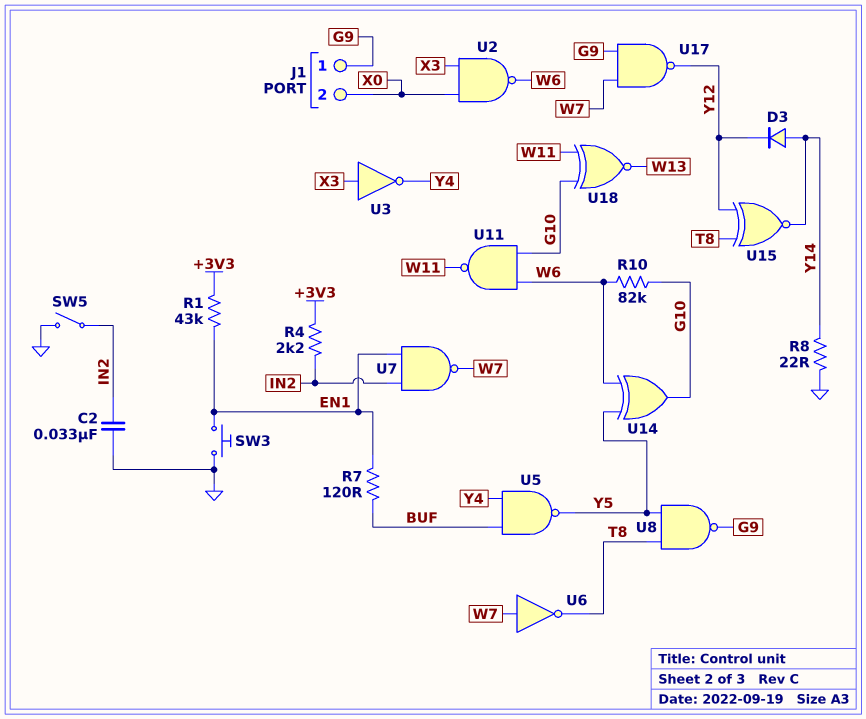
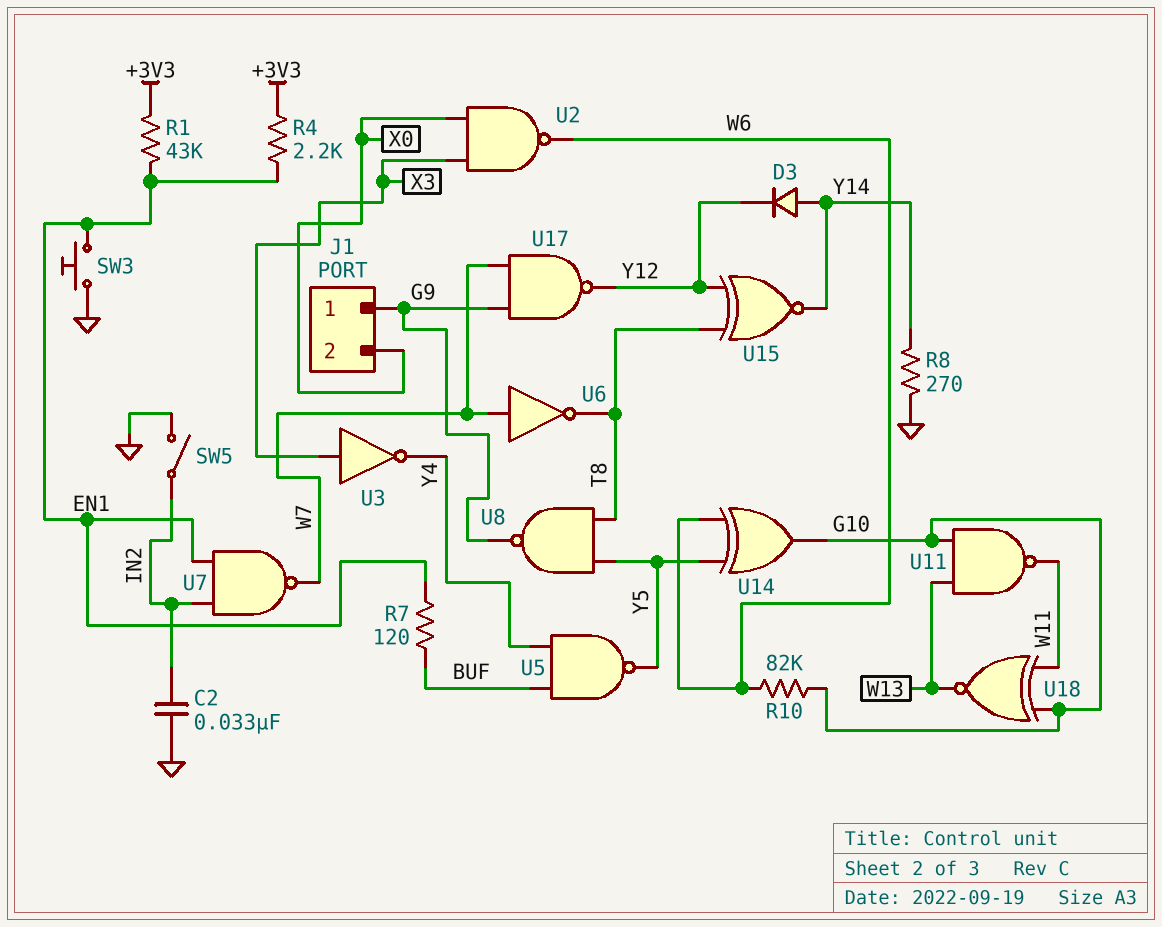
R4: 2.2k (+3V3, IN2) -> 2.2k (+3V3, EN1)
R8: 22 (GND, Y14) -> 270 (GND, Y14)
U11: NAND (in G10, in W6, out W11) -> NAND (in G10, in W13, out W11)

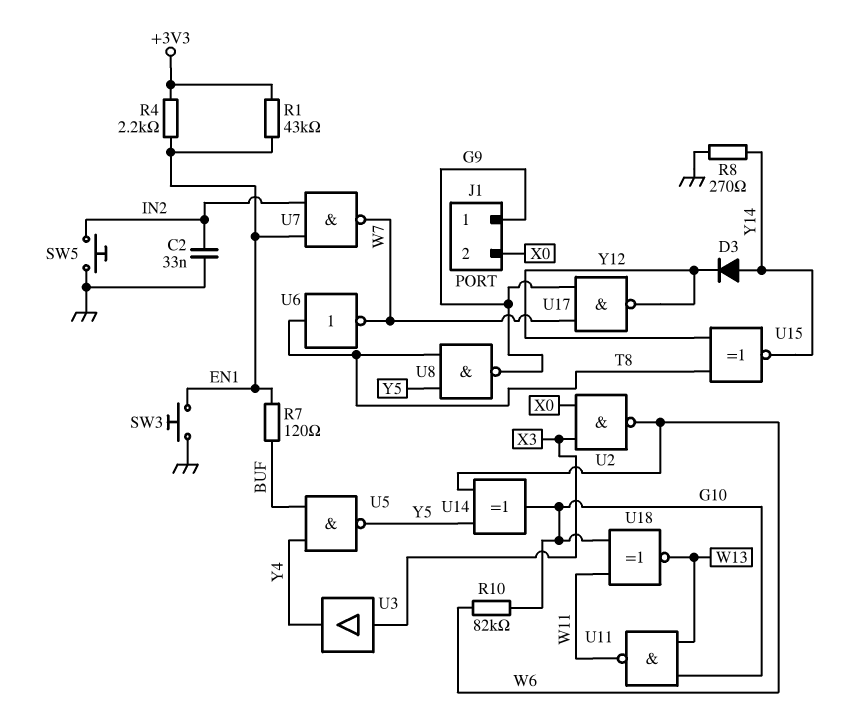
SW5: switch (GND, IN2) -> button (GND, IN2)
U3: NOT (in X3, out Y4) -> buffer (in X3, out Y4)
U6: NOT (in W7, out T8) -> NOT (in T8, out W7)

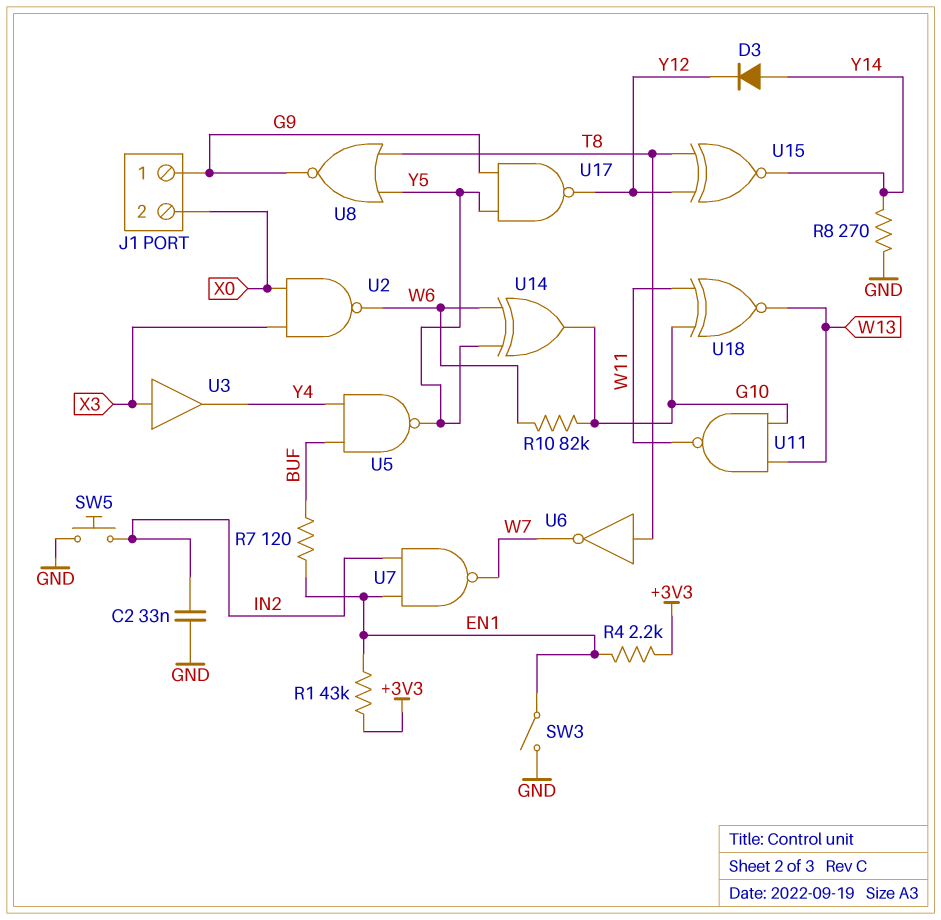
SW3: button (EN1, GND) -> switch (EN1, GND)
U8: NAND (in T8, in Y5, out G9) -> NOR (in T8, in Y5, out G9)
U17: NAND (in G9, in W7, out Y12) -> NAND (in G9, in Y5, out Y12)

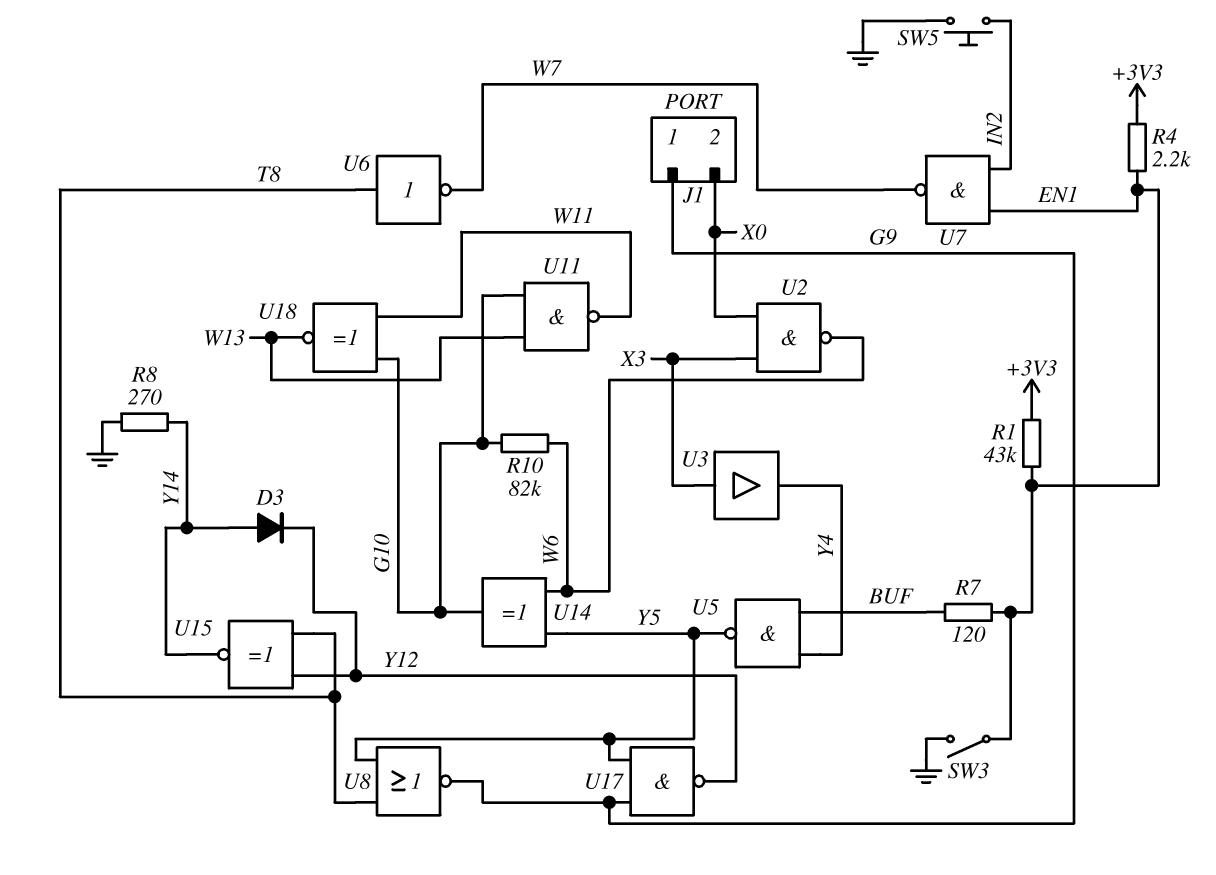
C2: 33nF (GND, IN2) -> none

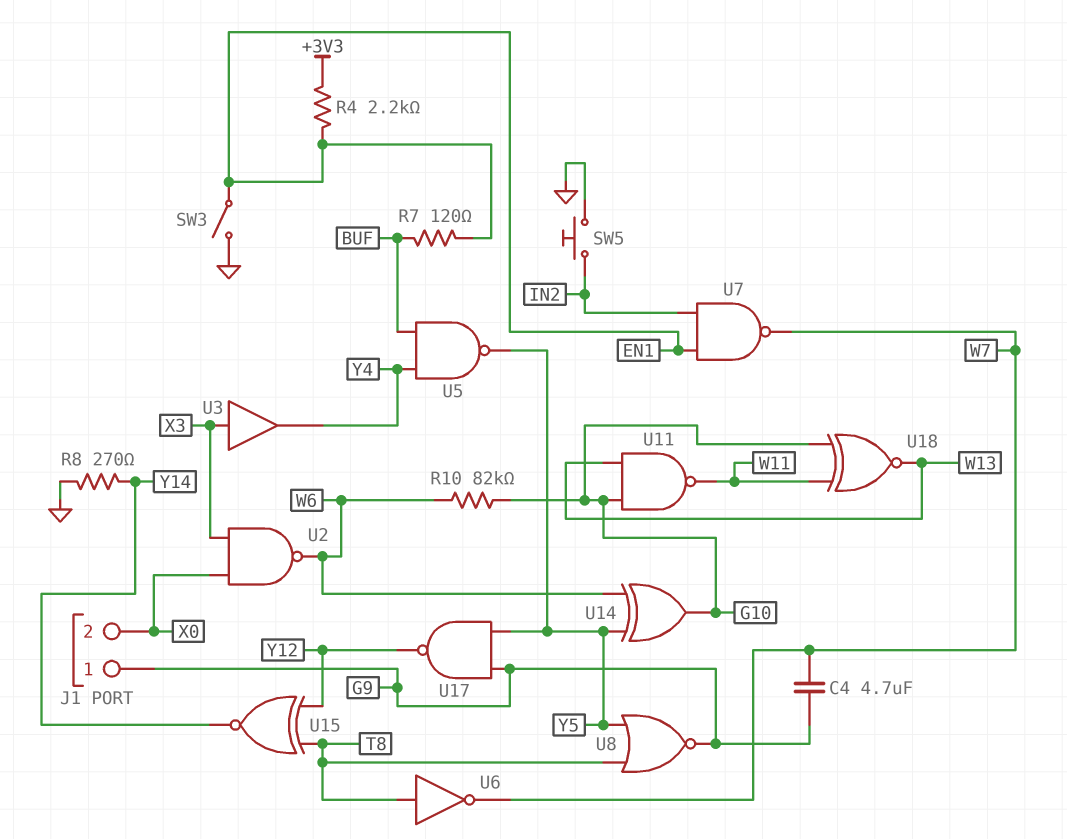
C4: none -> 4.7uF (G9, W7)
D3: diode (A Y14, K Y12) -> none
R1: 43k (+3V3, EN1) -> none

